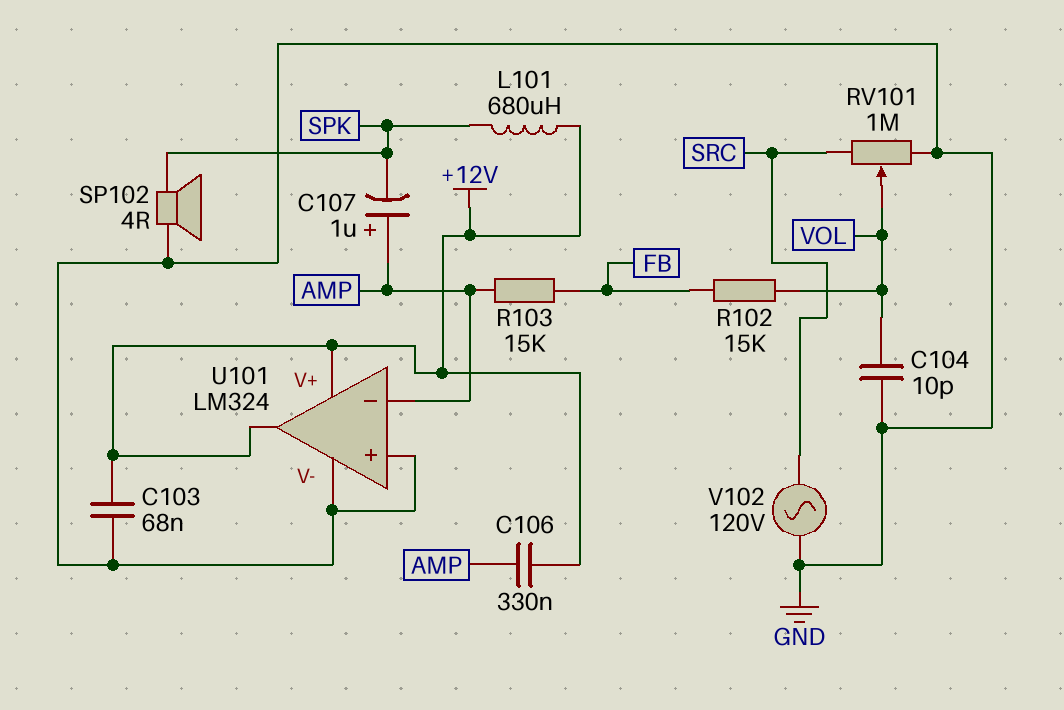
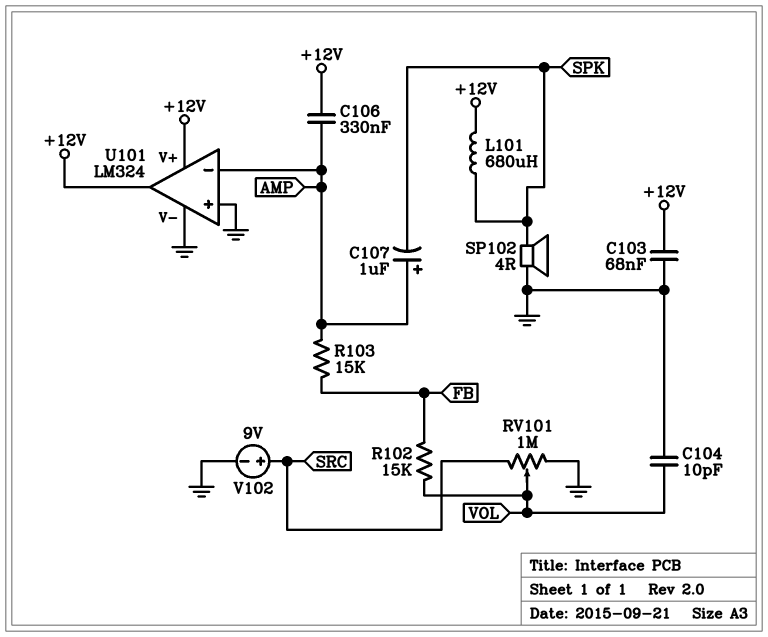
V102: AC 120V (GND, SRC) -> 9V (plus SRC, minus GND)

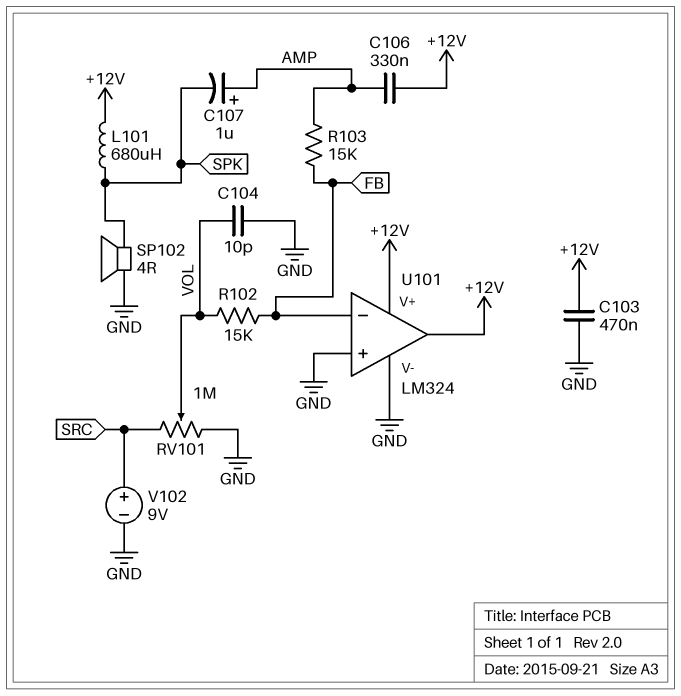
C103: 68nF (+12V, GND) -> 470nF (+12V, GND)
U101 pin in-: AMP -> FB

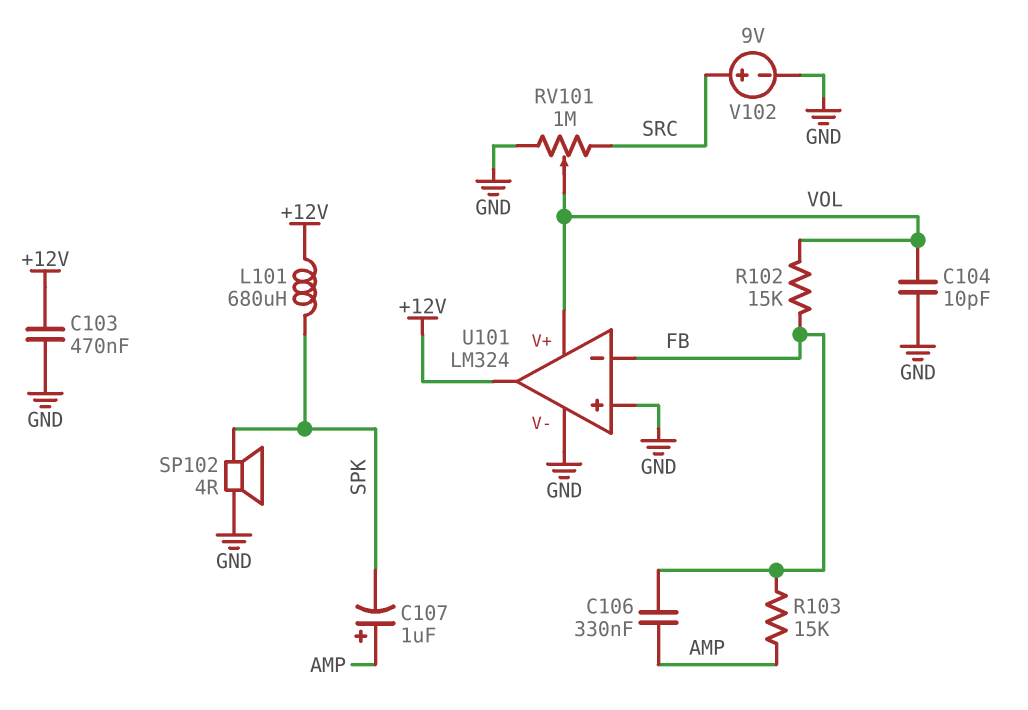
C106: 330nF (+12V, AMP) -> 330nF (AMP, FB)
U101 pin V+: +12V -> VOL

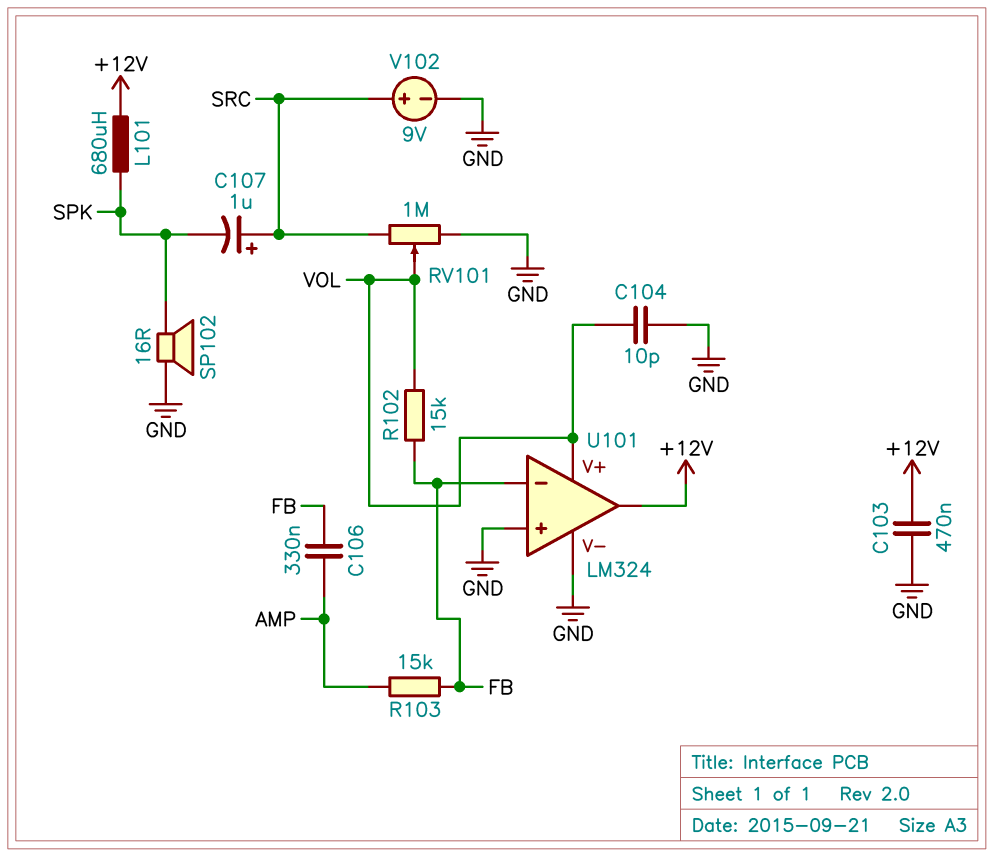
C107: 1uF (plus AMP, minus SPK) -> 1uF (plus SRC, minus SPK)
SP102: speaker 4R (GND, SPK) -> speaker 16R (GND, SPK)

